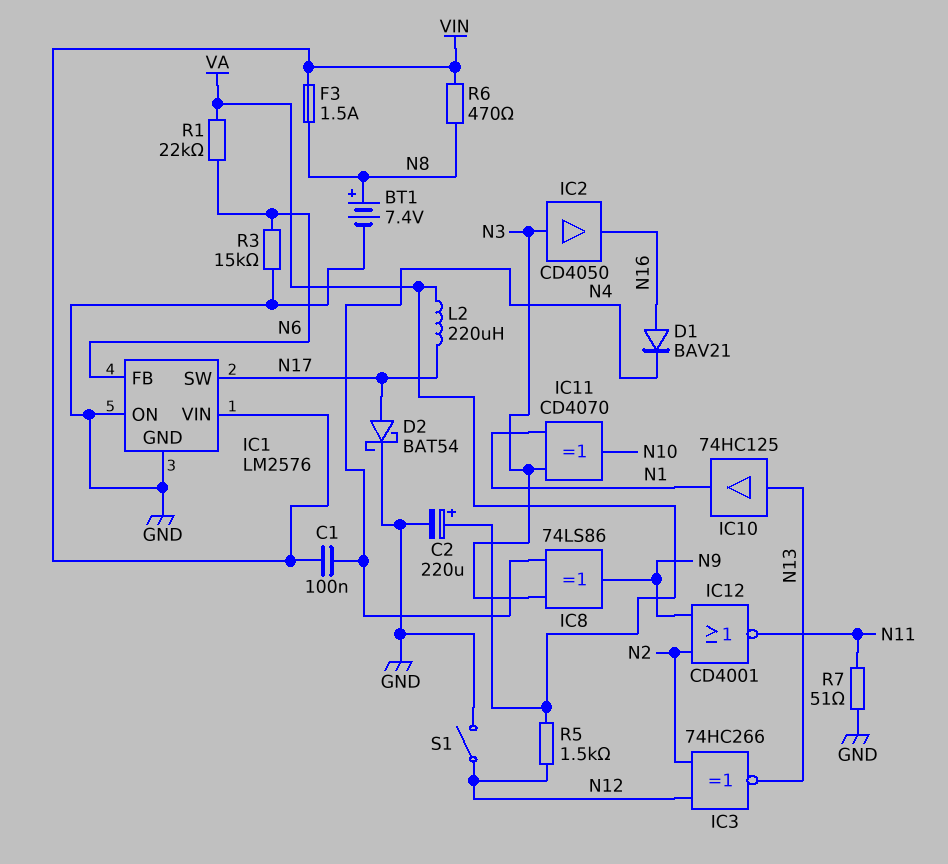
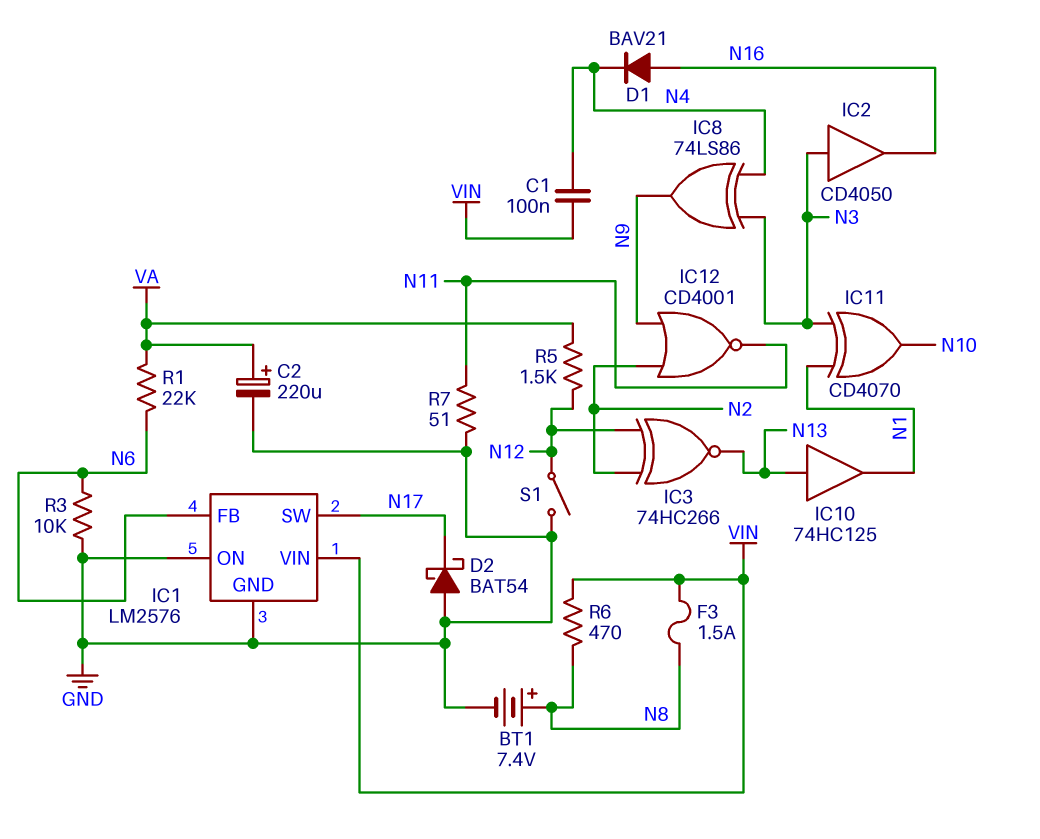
D2: schottky BAT54 (A N17, K GND) -> schottky BAT54 (A GND, K N17)
L2: 220uH (N17, VA) -> none
R3: 15k (GND, N6) -> 10k (GND, N6)

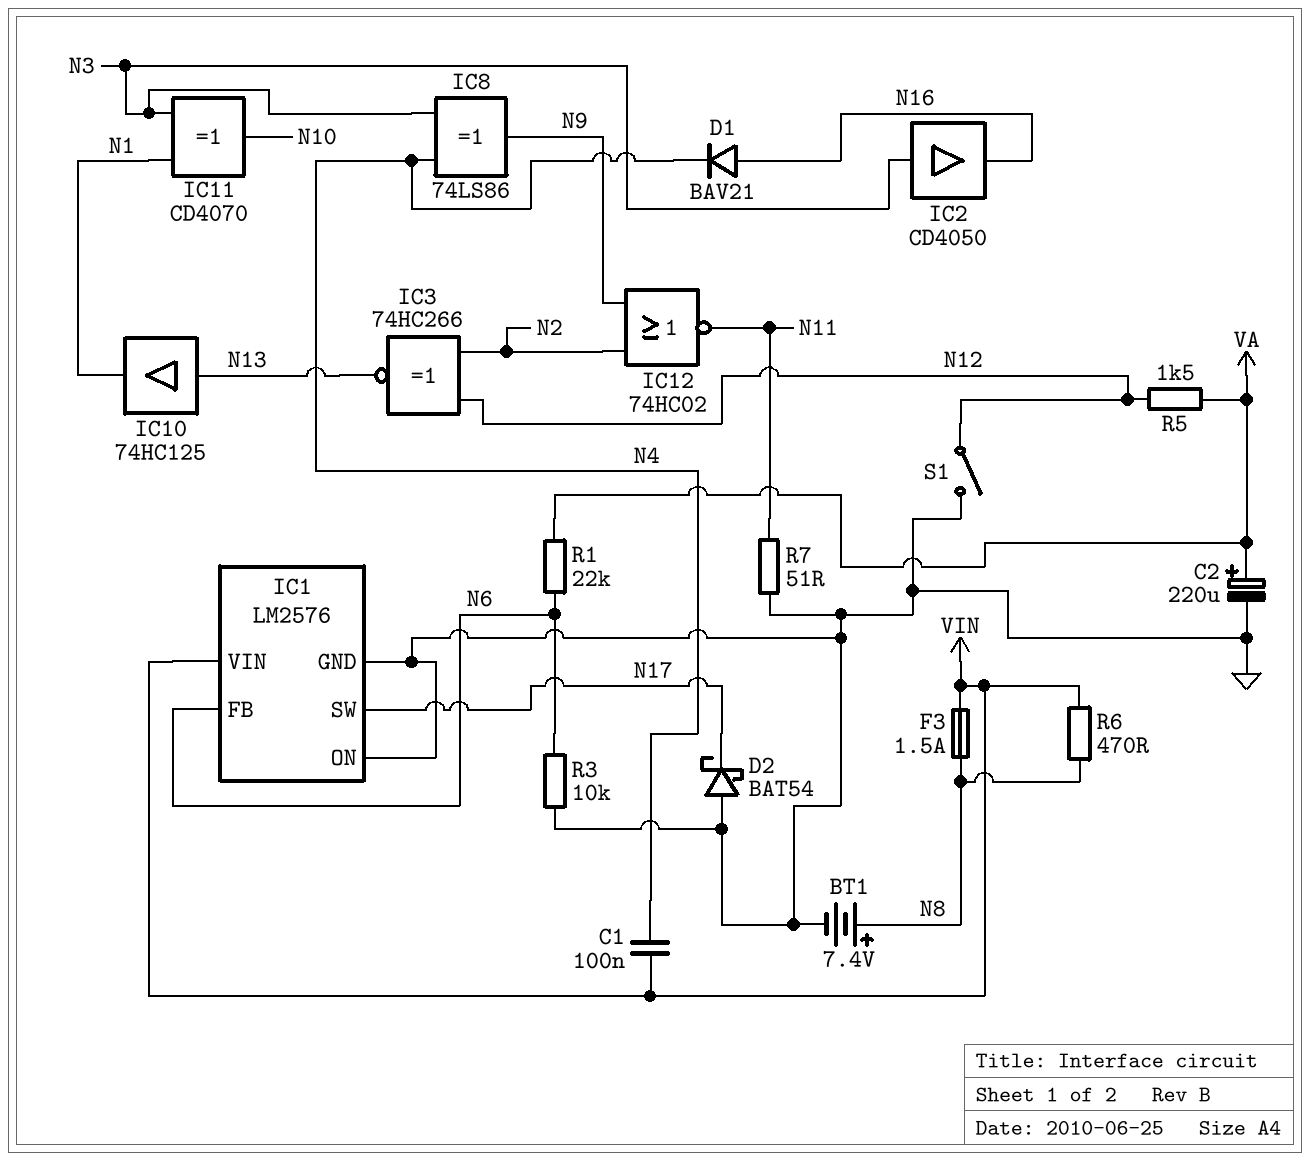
IC12: NOR CD4001 (in N2, in N9, out N11) -> NOR 74HC02 (in N2, in N9, out N11)

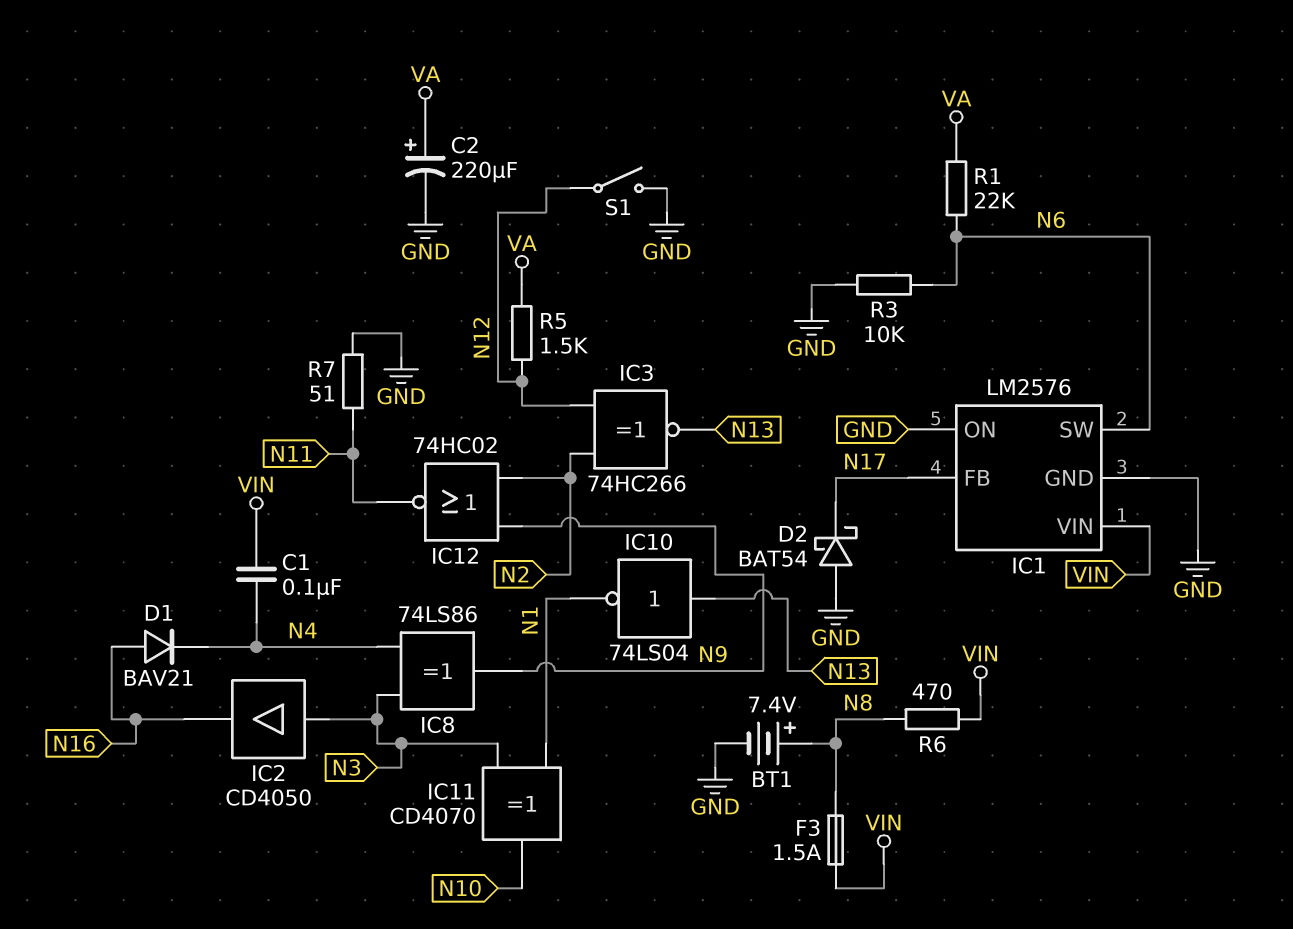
IC1 pin FB: N6 -> N17
IC1 pin SW: N17 -> N6
IC10: buffer 74HC125 (in N13, out N1) -> NOT 74LS04 (in N13, out N1)

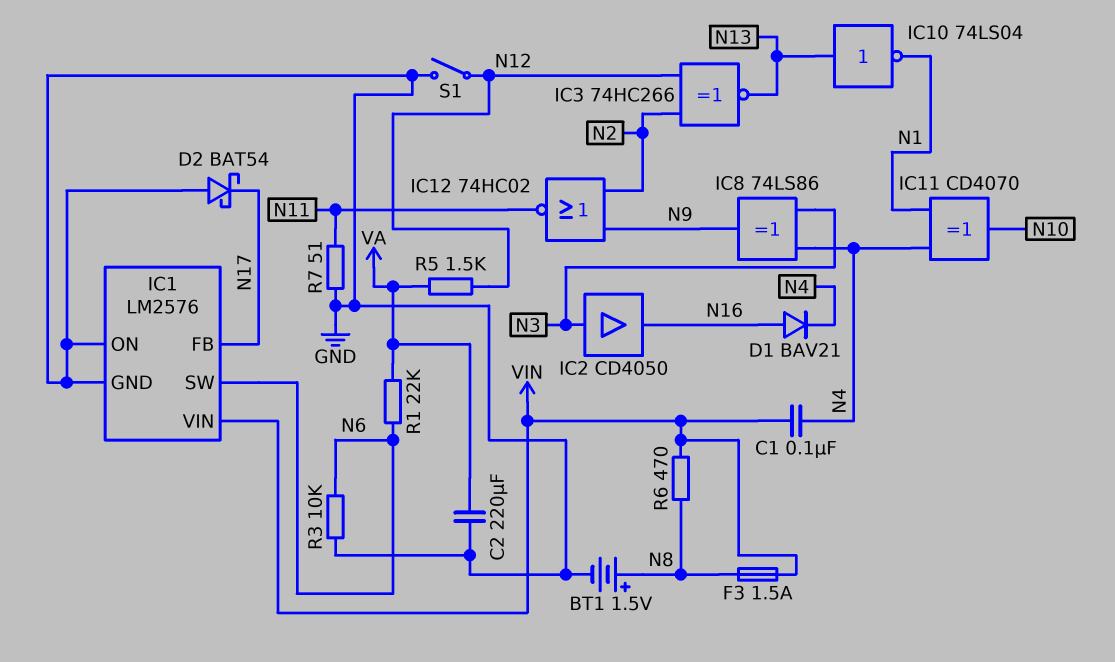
BT1: 7.4V (plus N8, minus GND) -> 1.5V (plus N8, minus GND)
C2: 220uF (plus VA, minus GND) -> 220uF (GND, VA)
IC11: XOR CD4070 (in N1, in N3, out N10) -> XOR CD4070 (in N1, in N4, out N10)

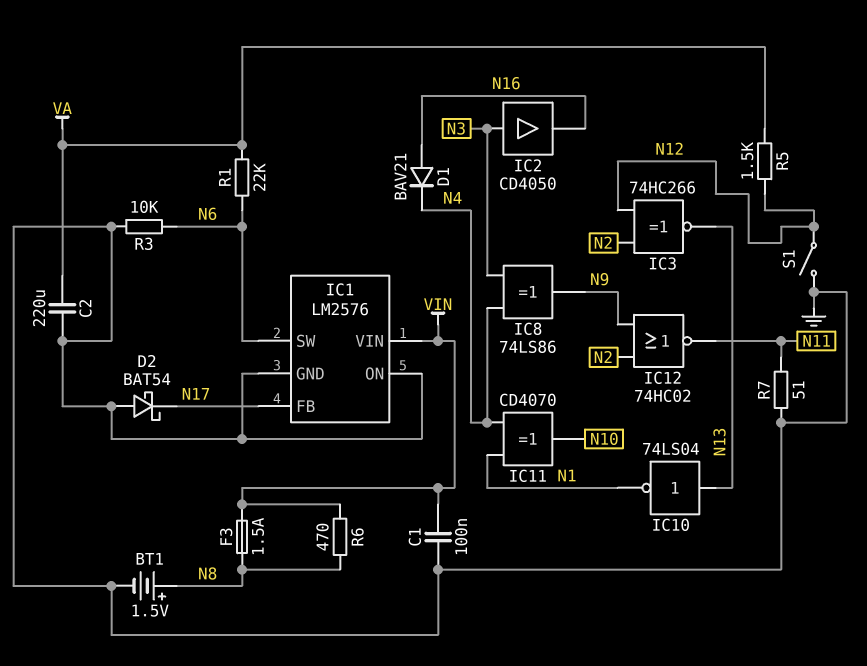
C1: 100nF (N4, VIN) -> 100nF (GND, VIN)

